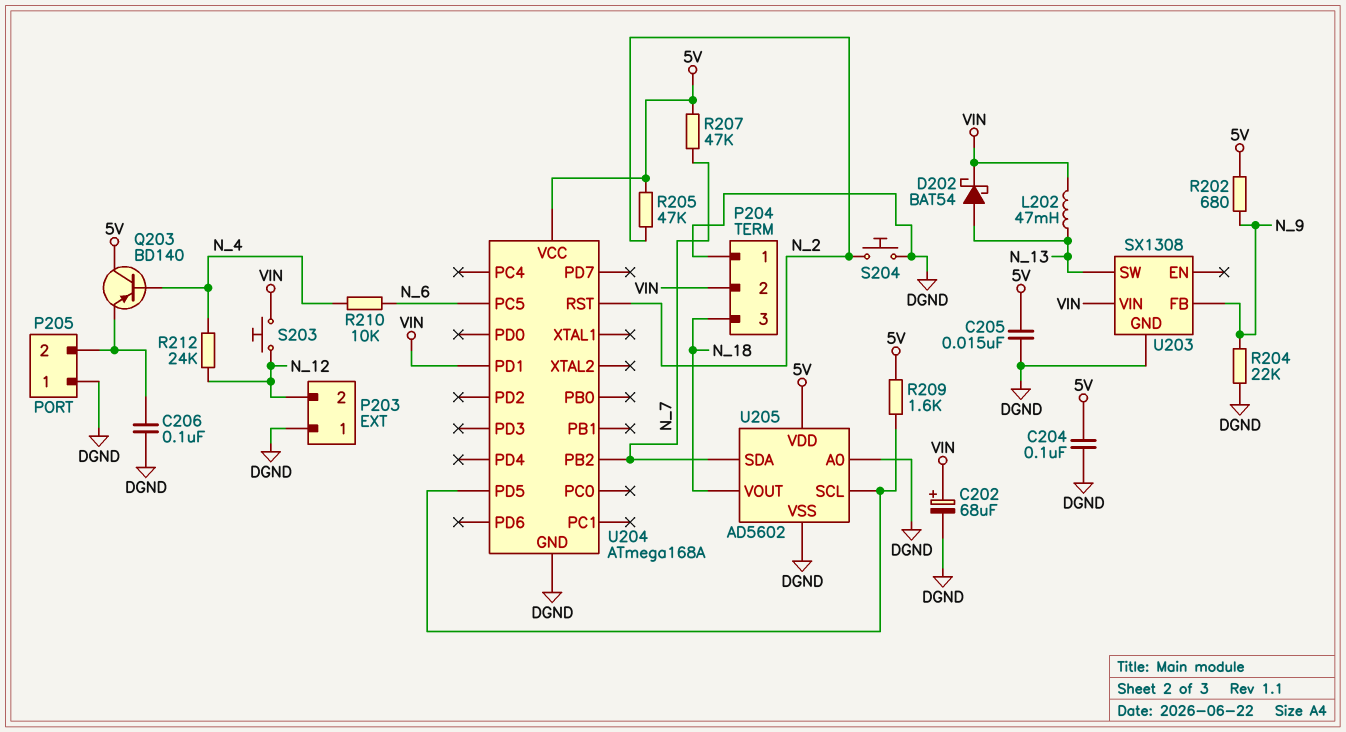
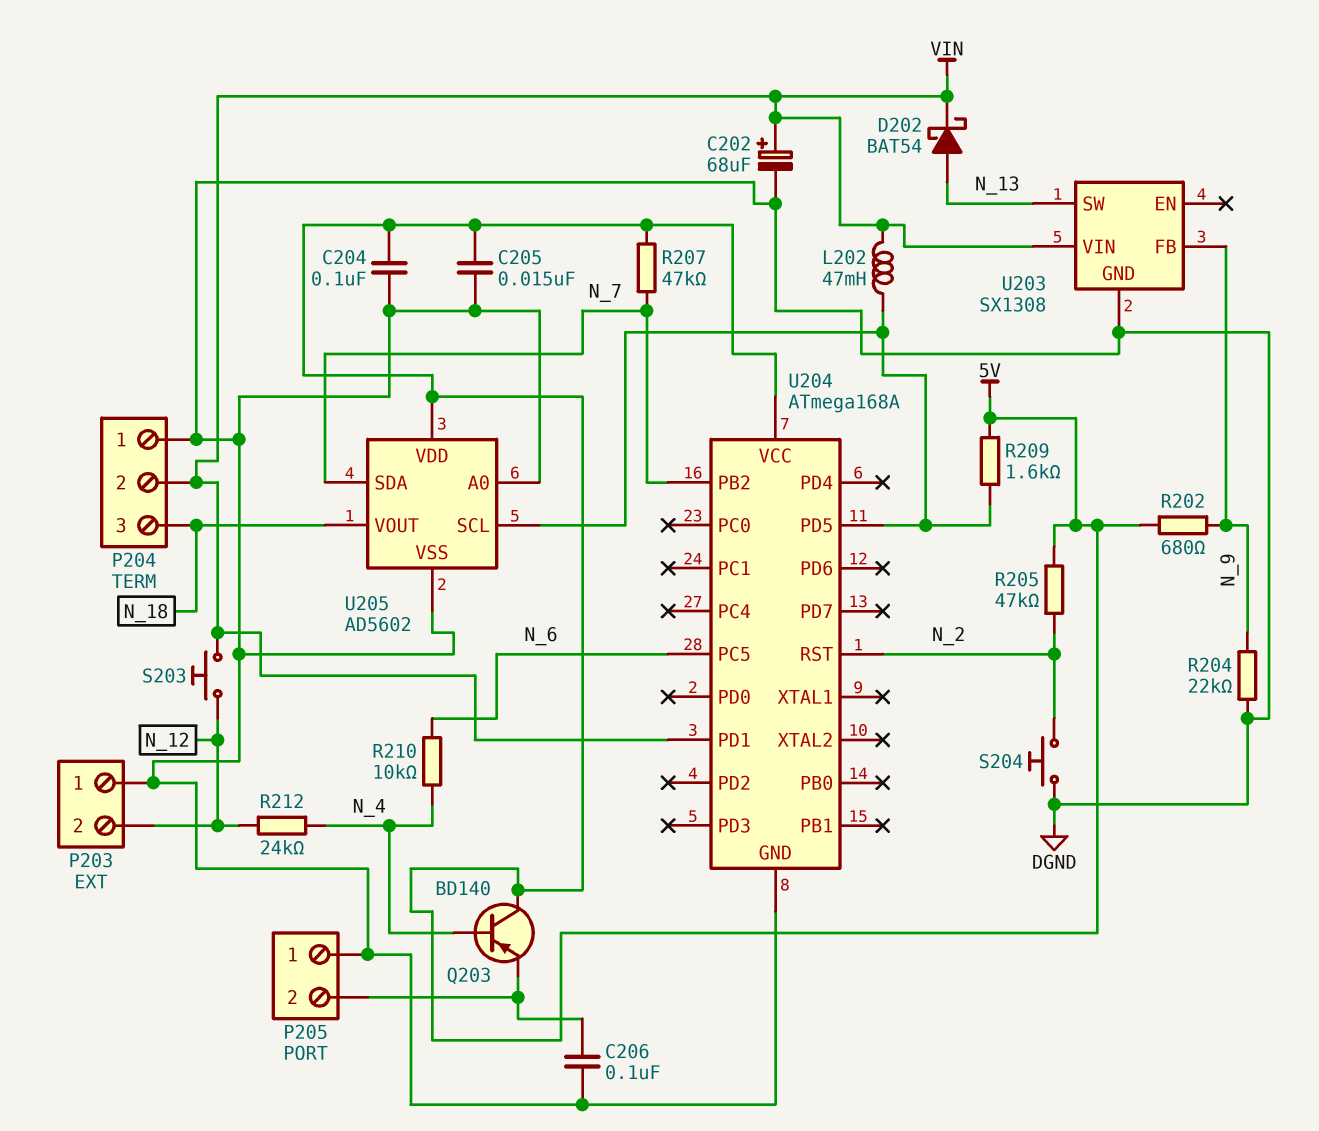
L202: 47mH (N_13, VIN) -> 47mH (U204/PD5, VIN)

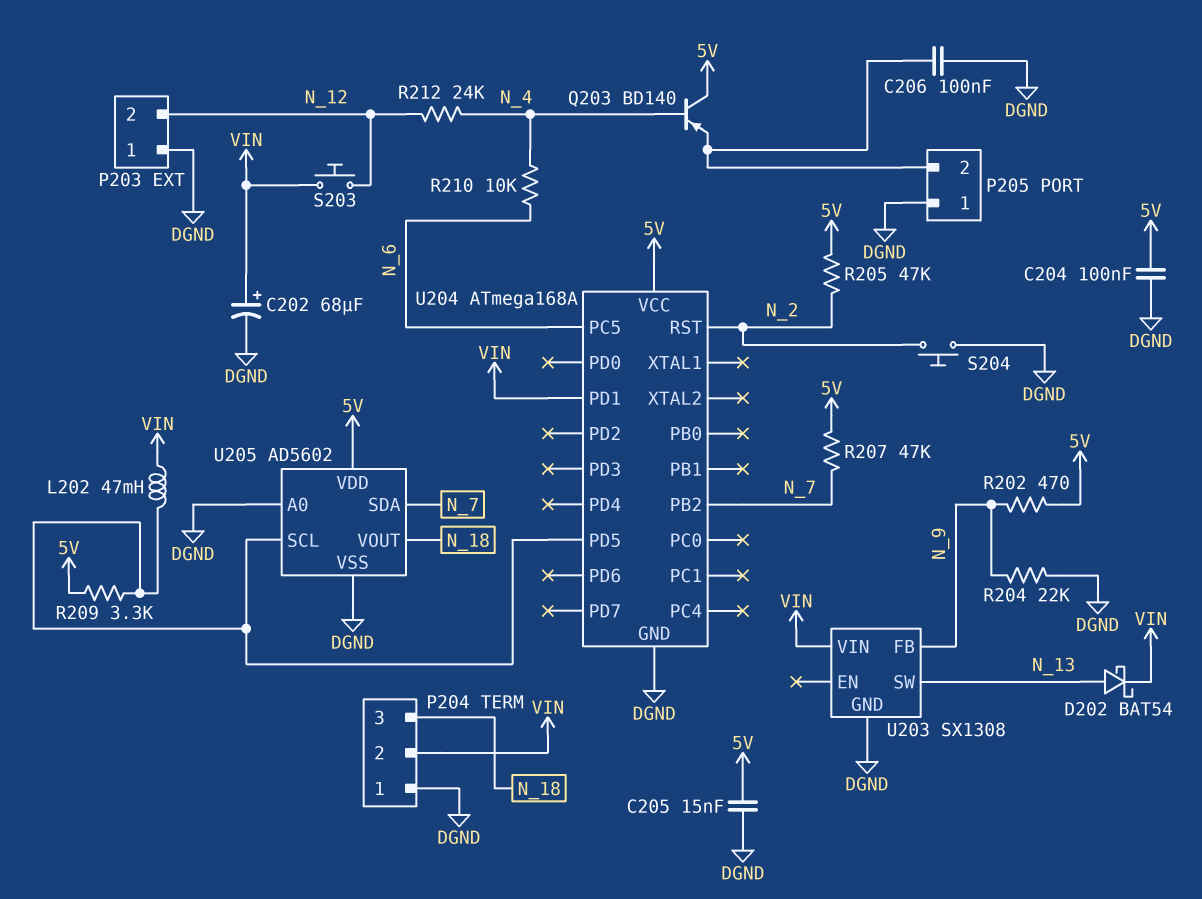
R202: 680 (5V, N_9) -> 470 (5V, N_9)
R209: 1.6k (5V, U204/PD5) -> 3.3k (5V, U204/PD5)

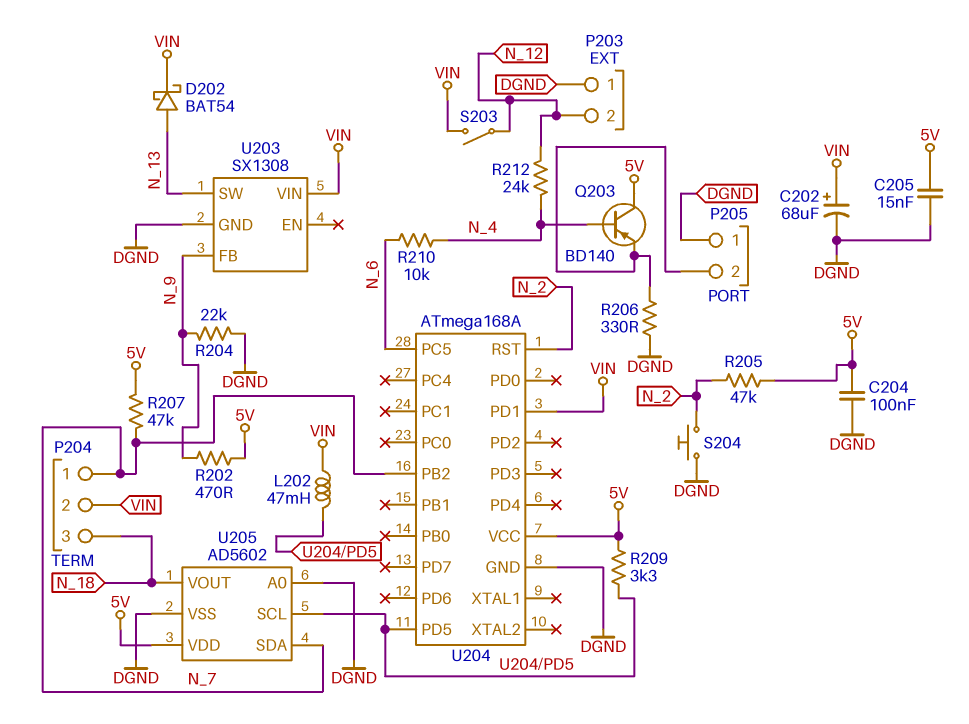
C206: 100nF (DGND, P205/2) -> none
P204 pin 1: DGND -> N_7
R206: none -> 330 (DGND, P205/2)
S203: button (N_12, VIN) -> switch (N_12, VIN)

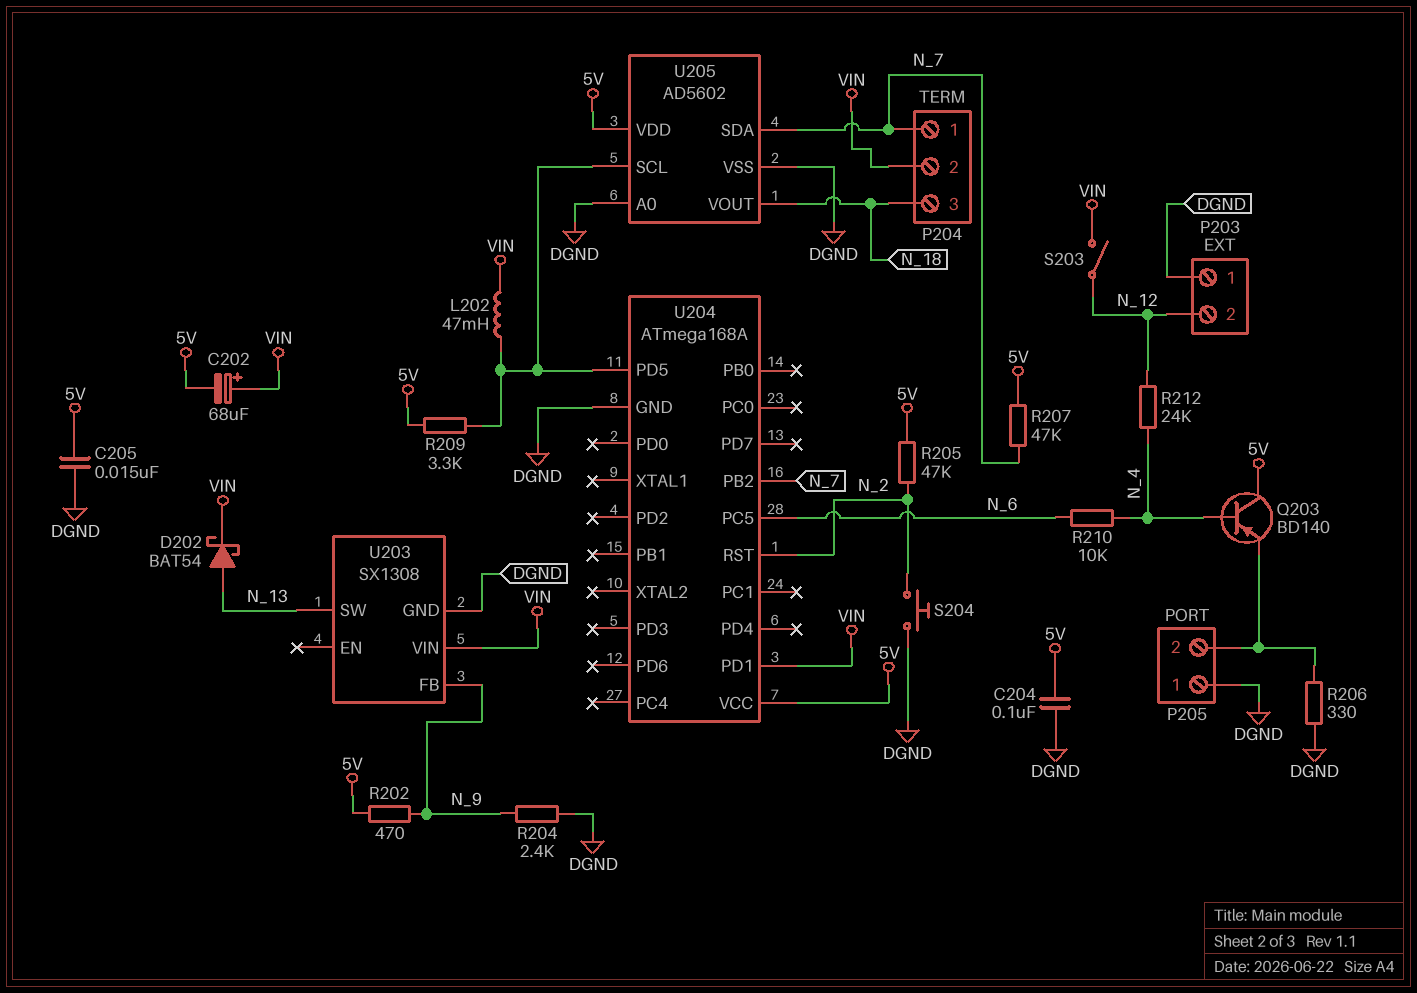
C202: 68uF (plus VIN, minus DGND) -> 68uF (plus VIN, minus 5V)
R204: 22k (DGND, N_9) -> 2.4k (DGND, N_9)

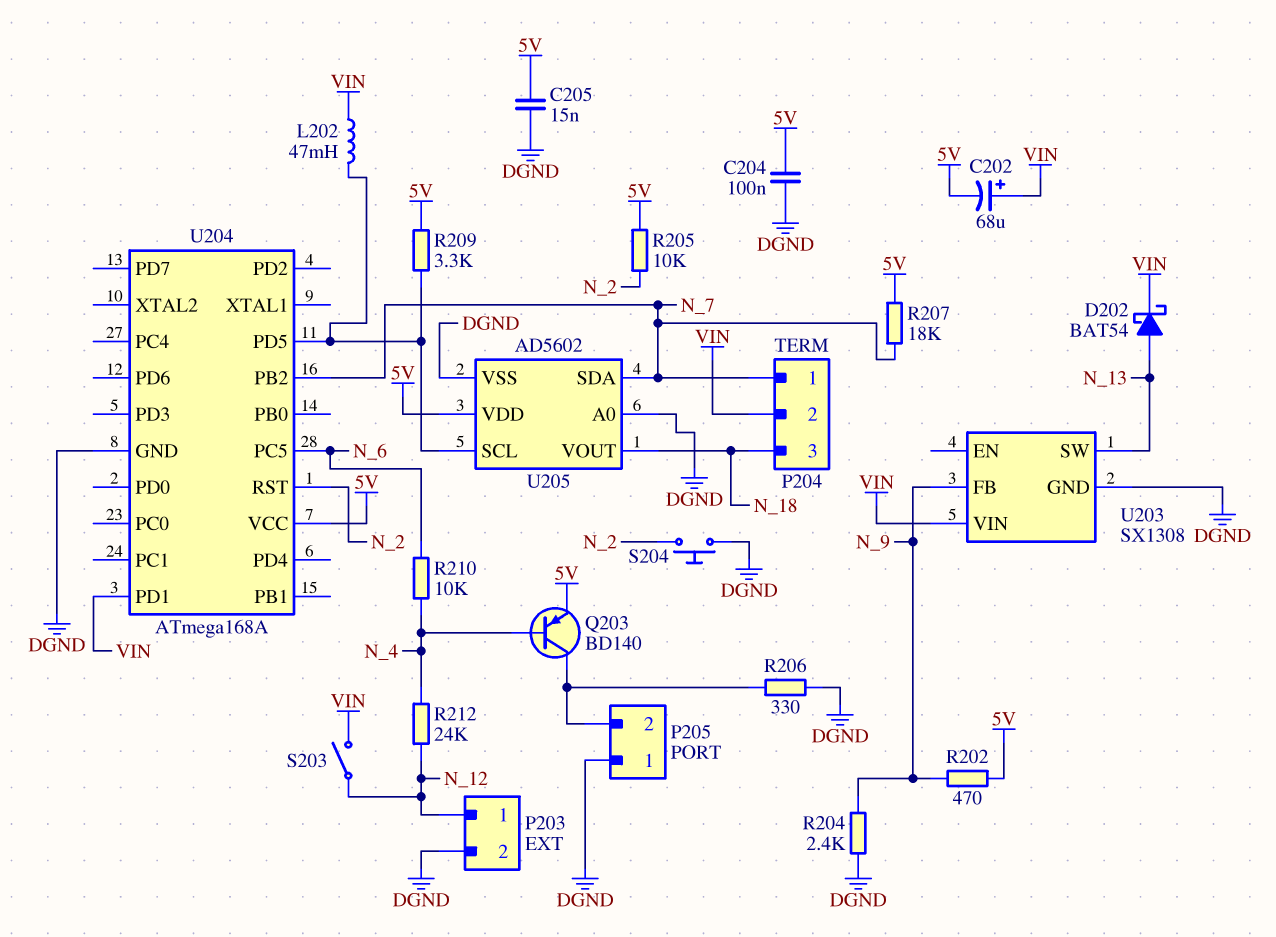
P203 pin 1: DGND -> N_12
P203 pin 2: N_12 -> DGND
Q203: PNP BD140 (B N_4, C 5V, E P205/2) -> PNP BD140 (B N_4, C P205/2, E 5V)
R205: 47k (5V, N_2) -> 10k (5V, N_2)
R207: 47k (5V, N_7) -> 18k (5V, N_7)

